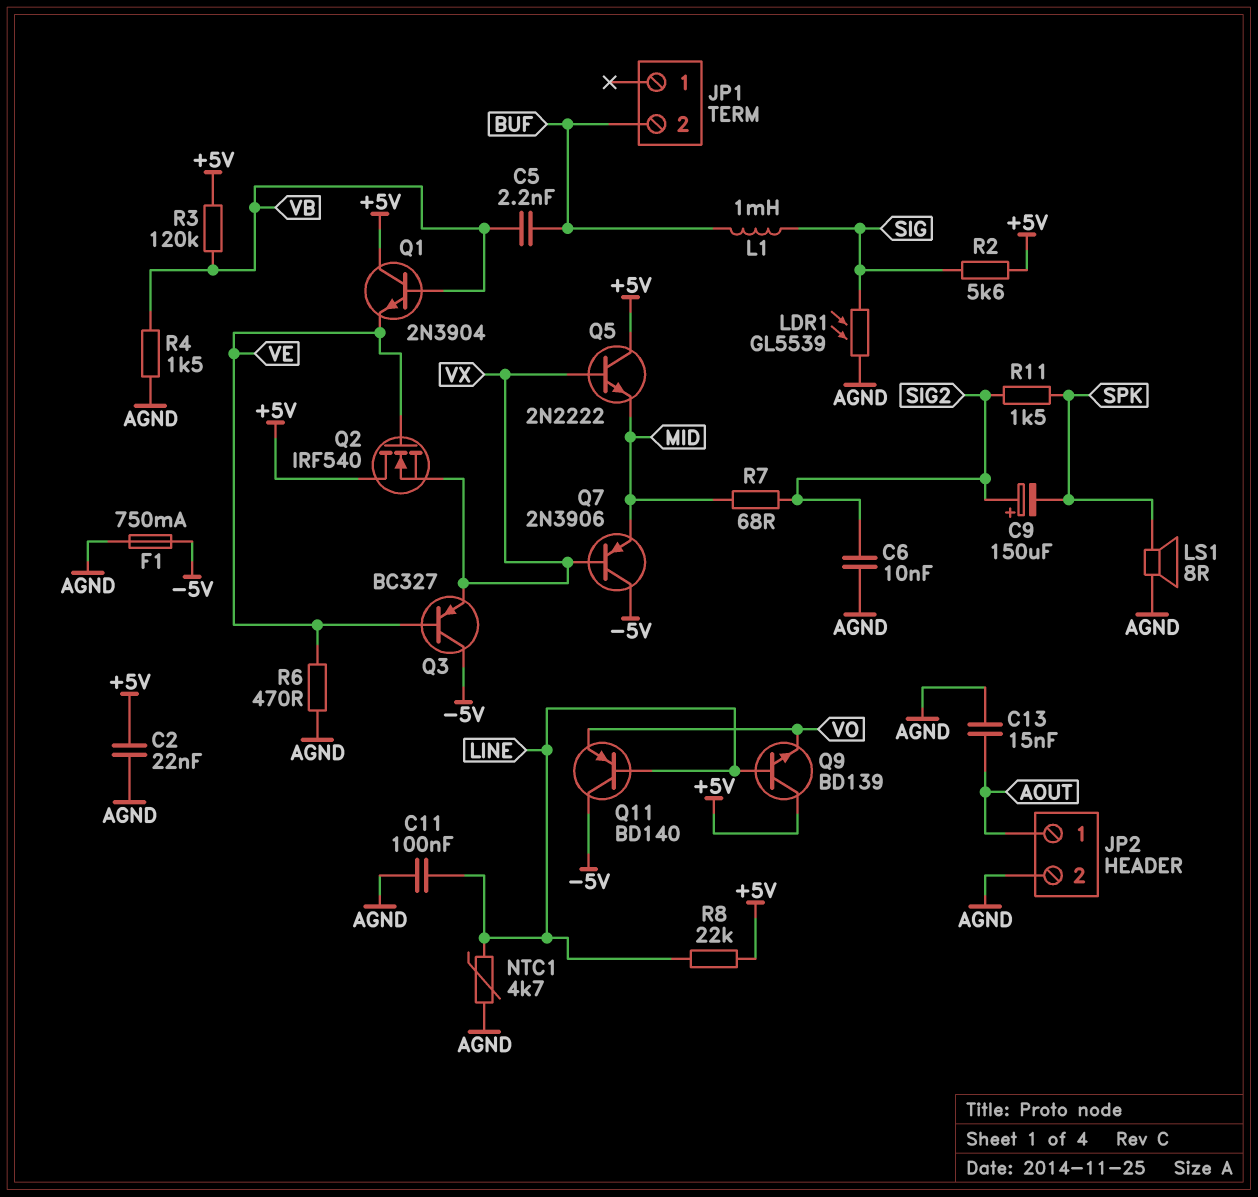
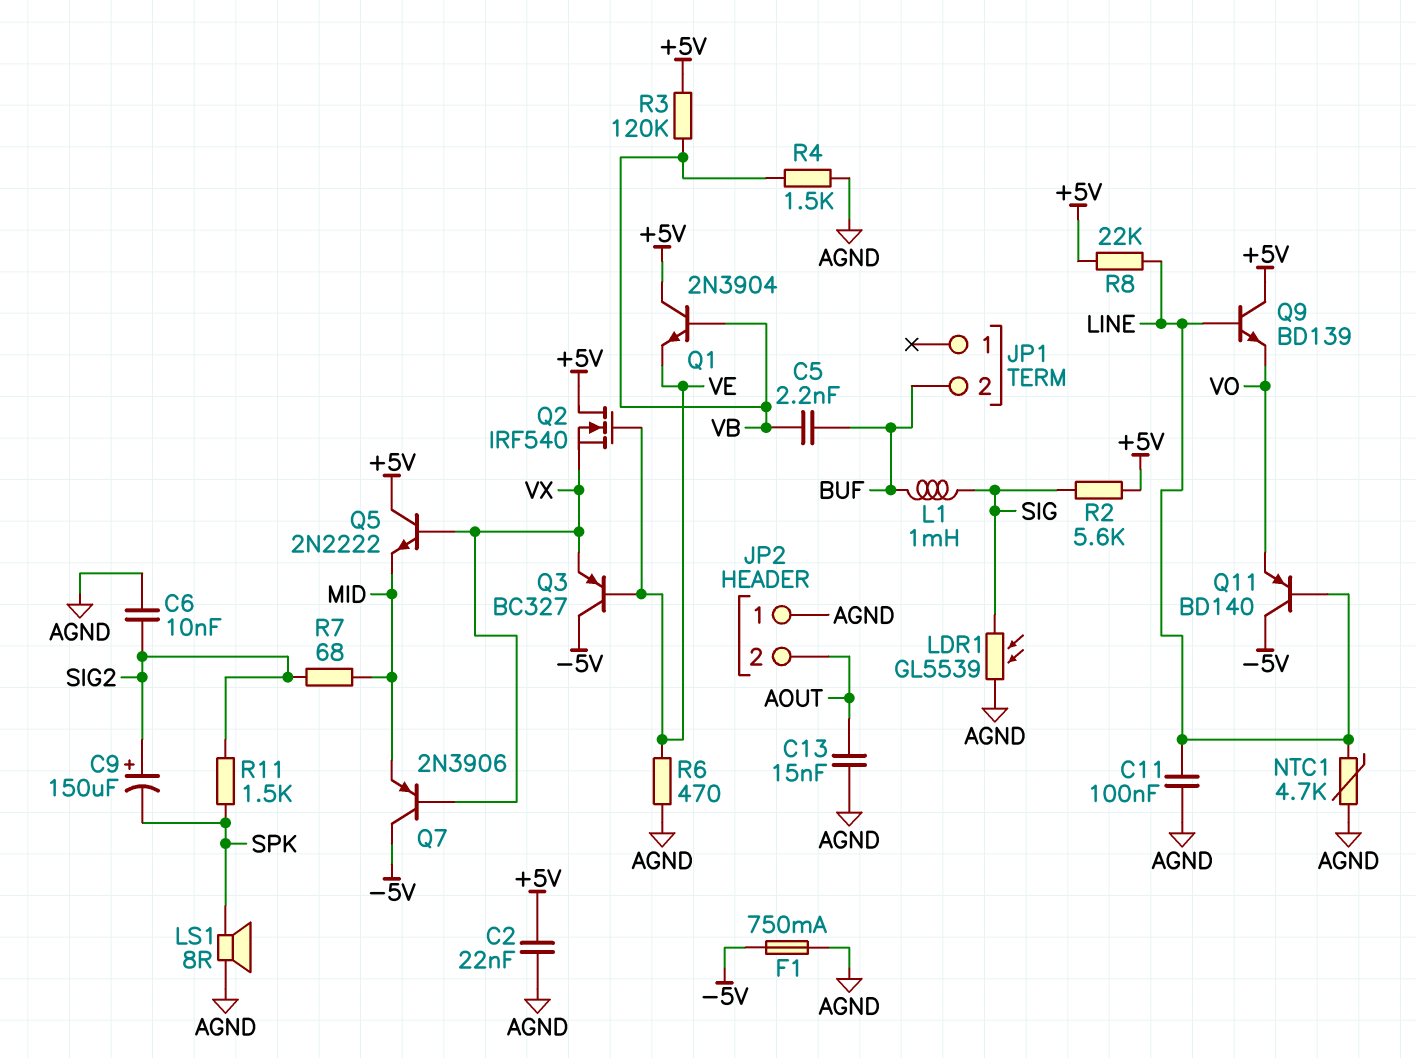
JP2 pin 1: AOUT -> AGND
JP2 pin 2: AGND -> AOUT

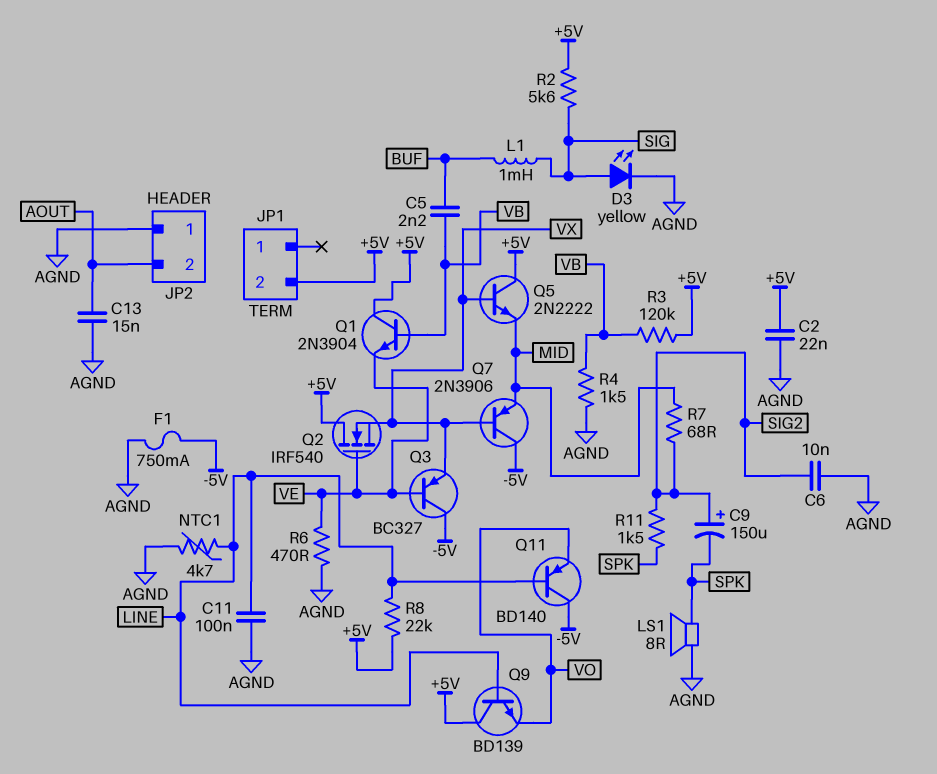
D3: none -> LED yellow (A SIG, K AGND)
JP1 pin 2: BUF -> +5V
LDR1: GL5539 (AGND, SIG) -> none

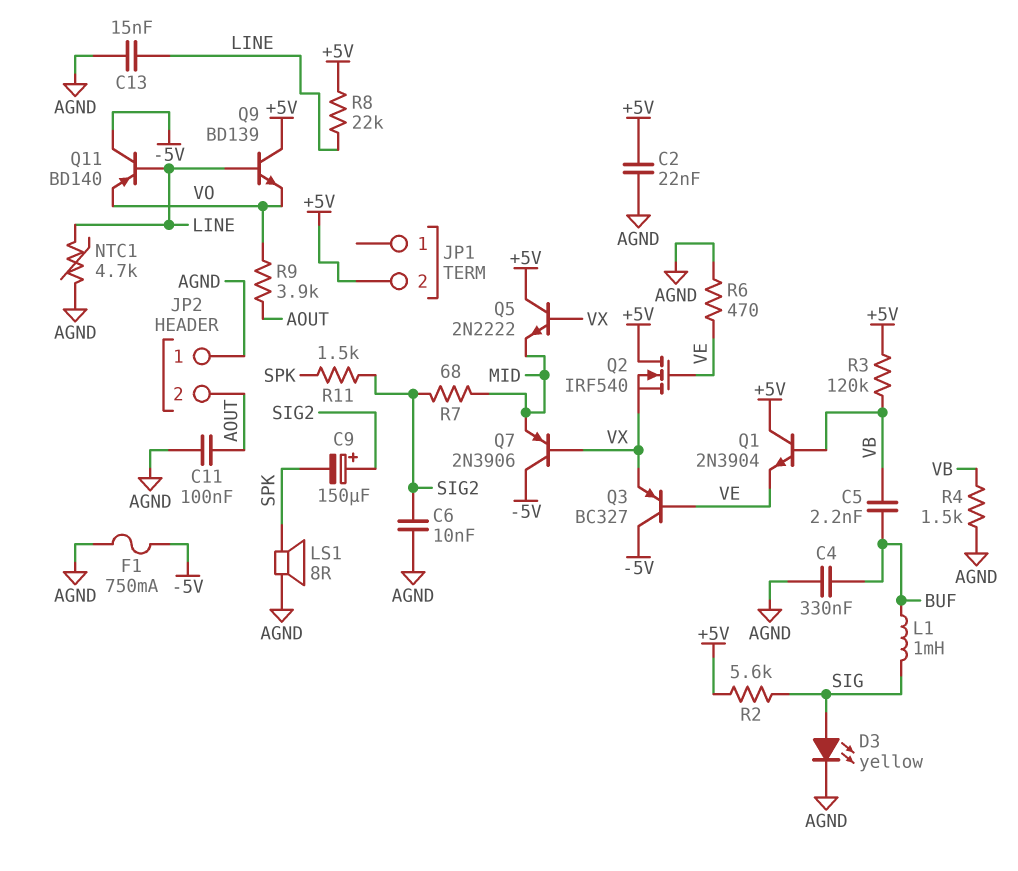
C4: none -> 330nF (AGND, BUF)
C11: 100nF (AGND, LINE) -> 100nF (AGND, AOUT)
C13: 15nF (AGND, AOUT) -> 15nF (AGND, LINE)
R9: none -> 3.9k (AOUT, VO)

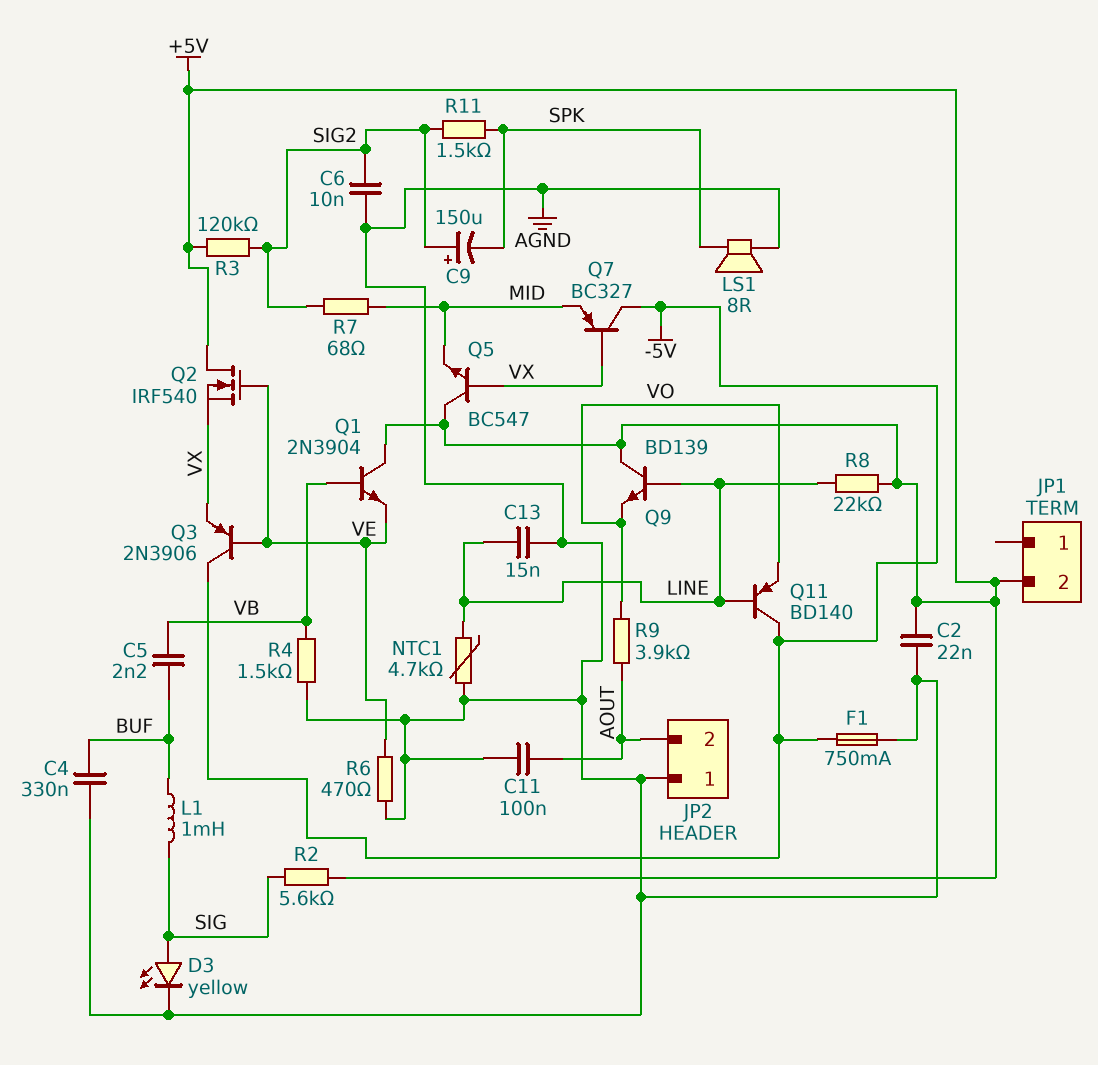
Q3: PNP BC327 (B VE, C -5V, E VX) -> PNP 2N3906 (B VE, C -5V, E VX)
Q5: NPN 2N2222 (B VX, C +5V, E MID) -> NPN BC547 (B VX, C +5V, E MID)
Q7: PNP 2N3906 (B VX, C -5V, E MID) -> PNP BC327 (B VX, C -5V, E MID)
R3: 120k (+5V, VB) -> 120k (+5V, SIG2)

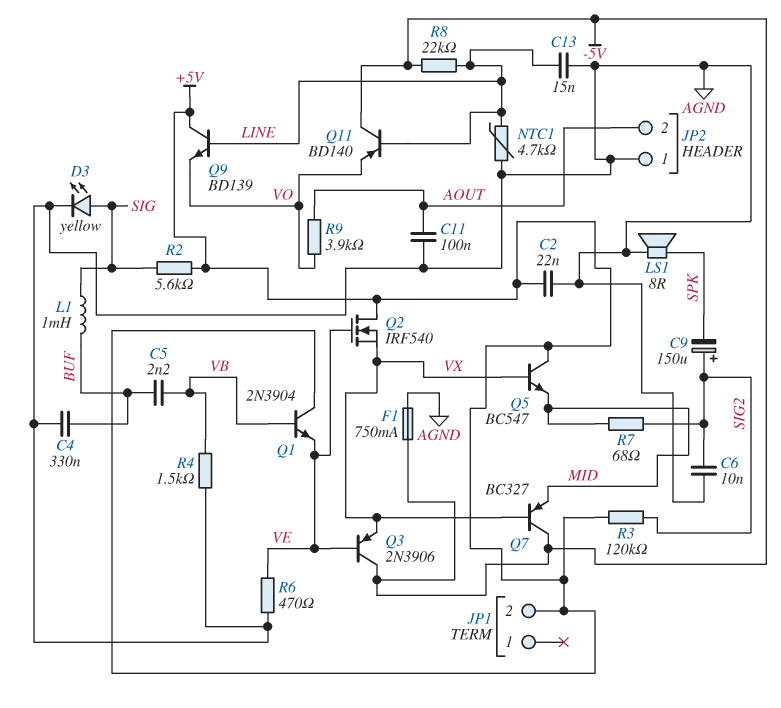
R8: 22k (+5V, LINE) -> 22k (-5V, LINE)
R11: 1.5k (SIG2, SPK) -> none

